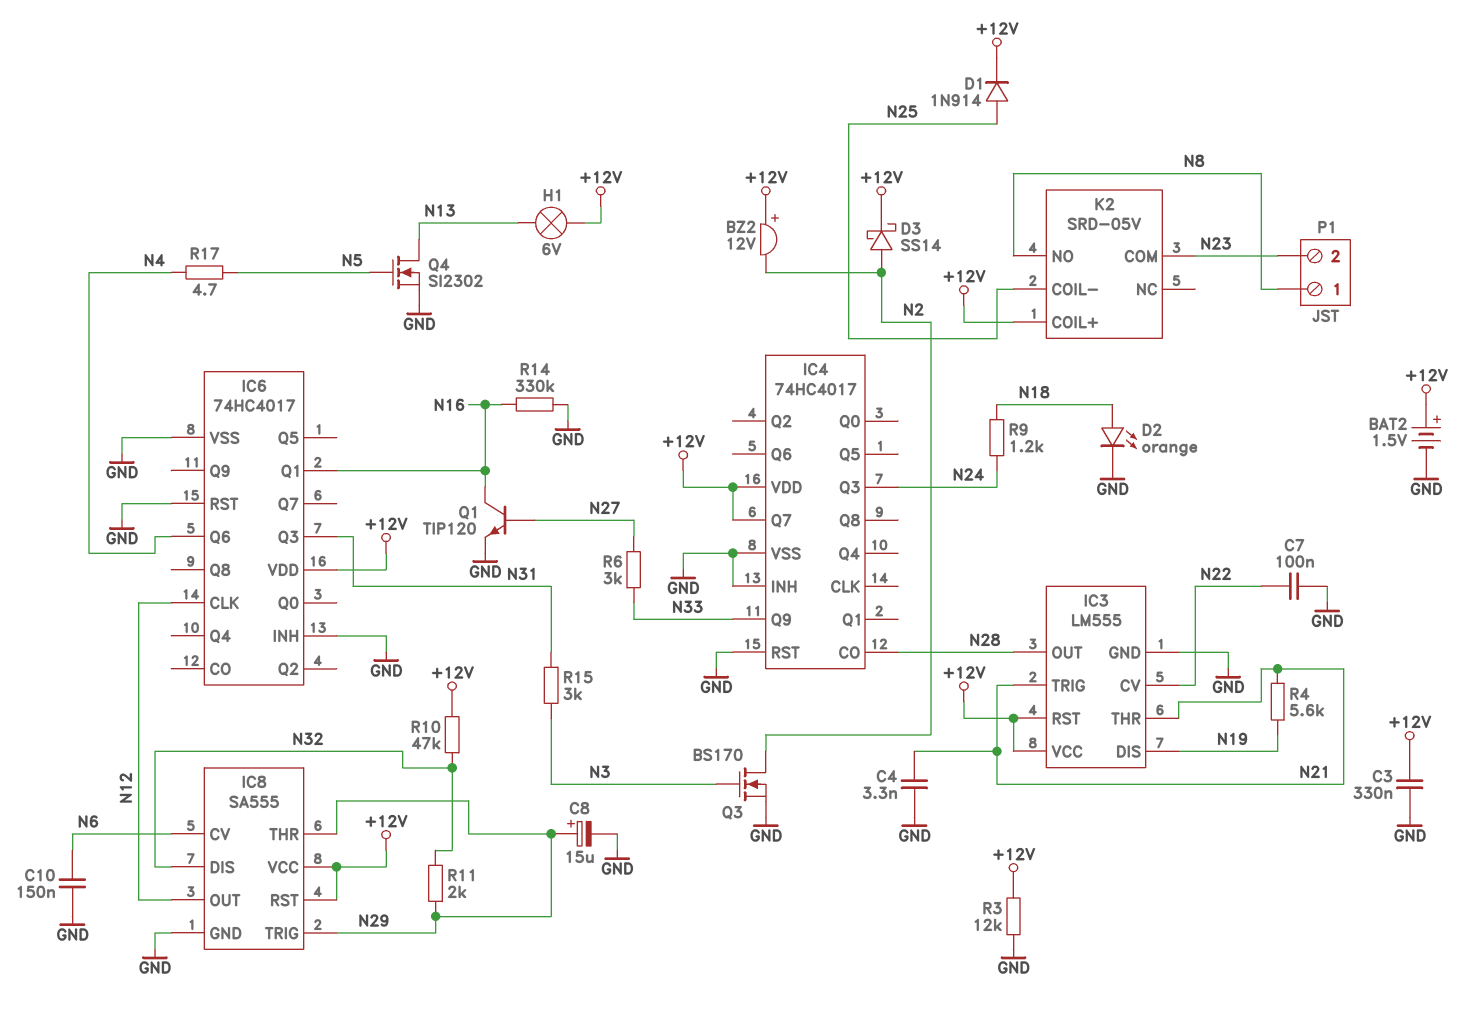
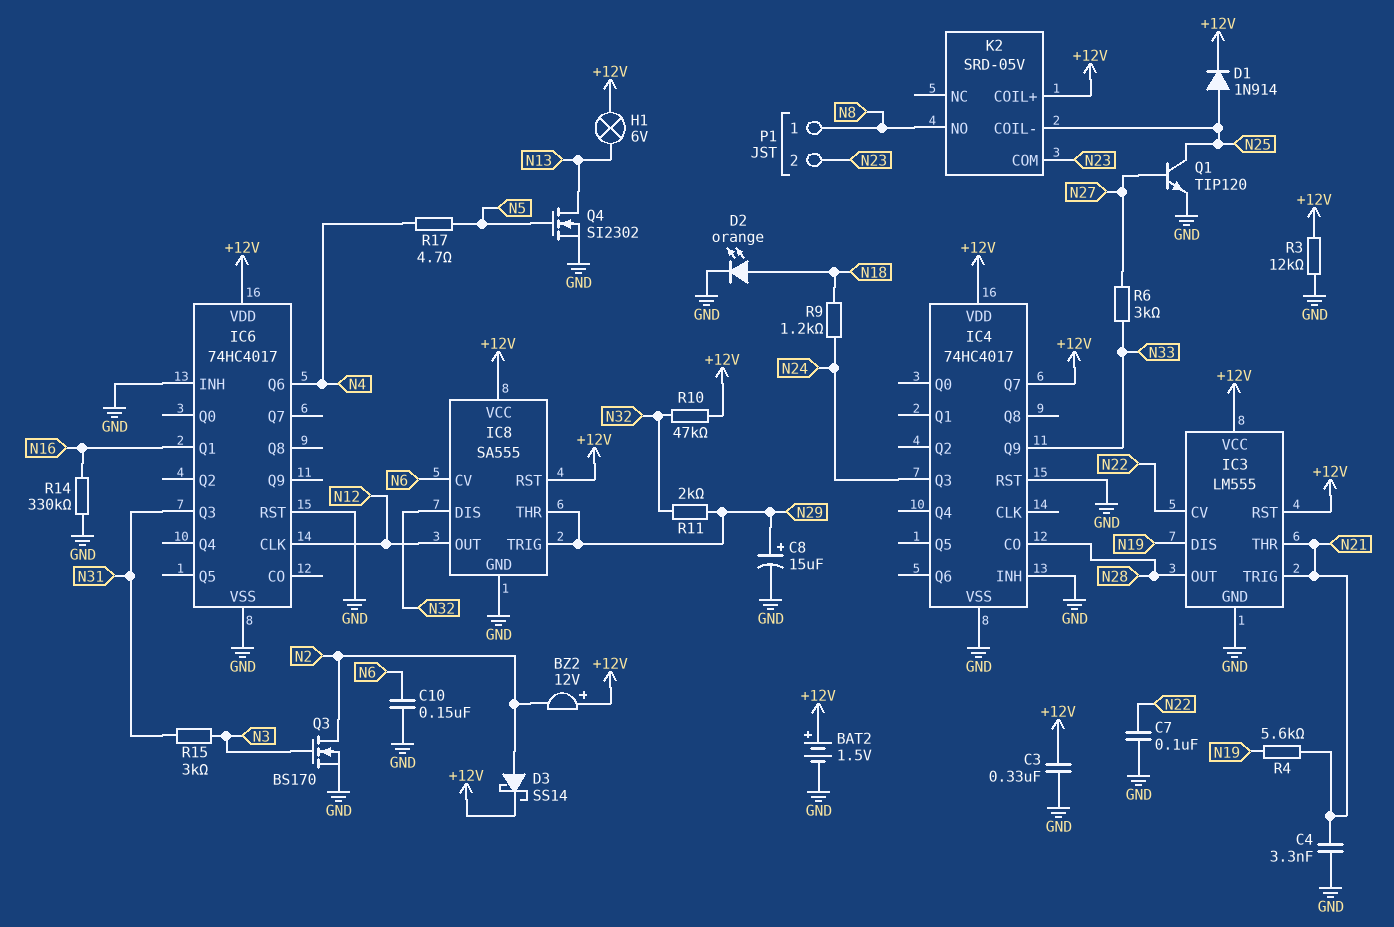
Q1: NPN TIP120 (B N27, C N16, E GND) -> NPN TIP120 (B N27, C N25, E GND)

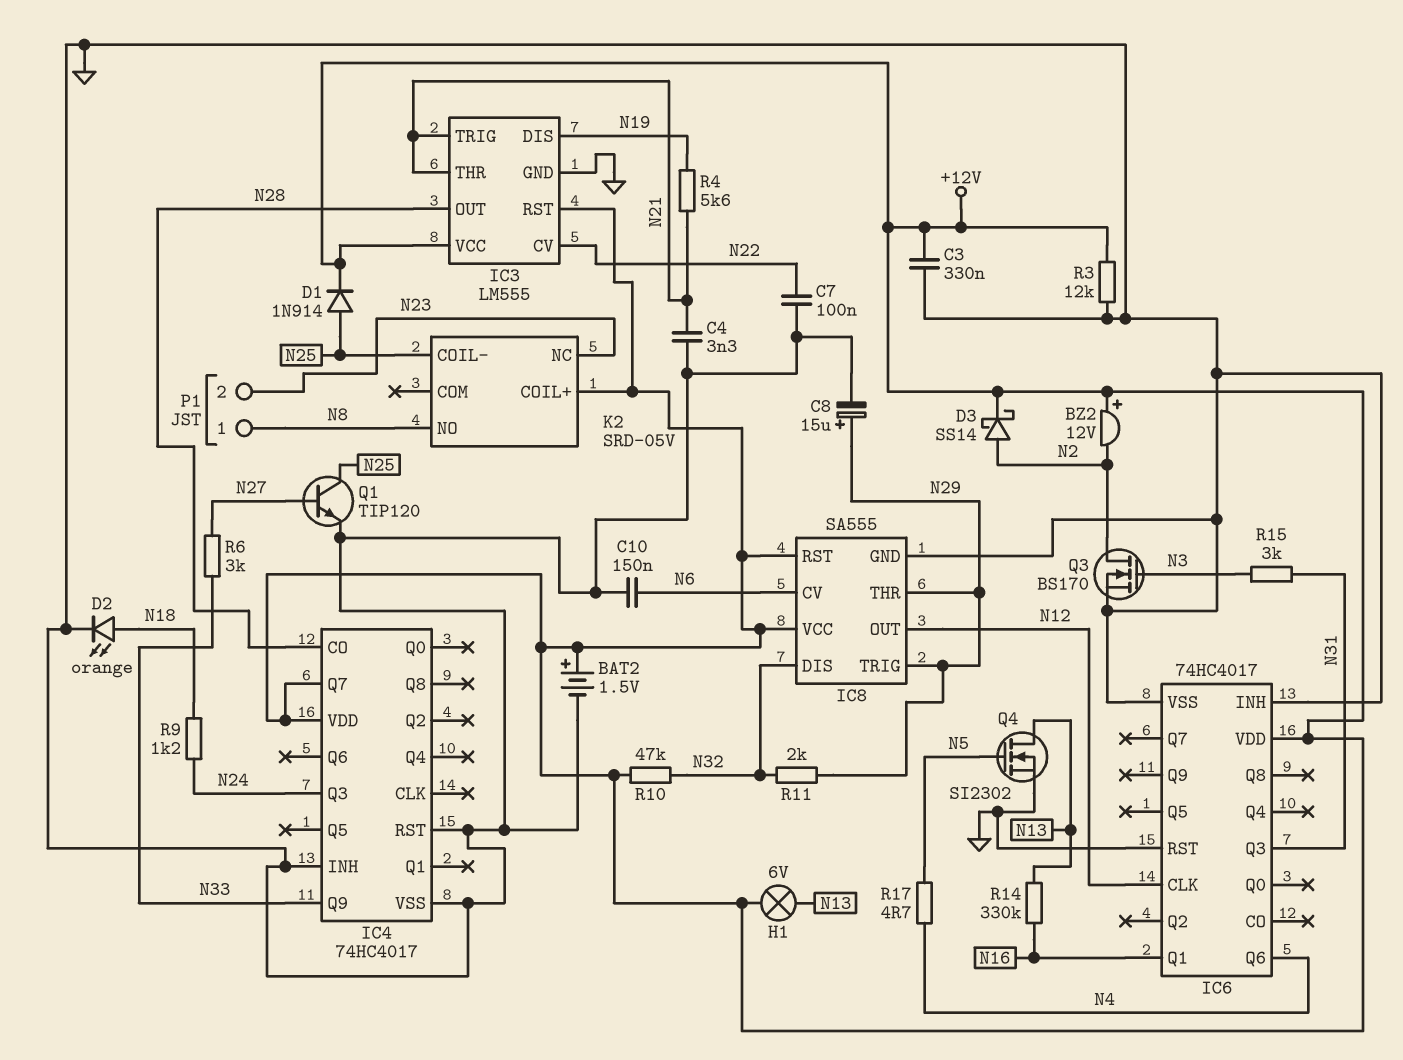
K2 pin COM: N23 -> none
K2 pin NC: none -> N23
R14: 330k (GND, N16) -> 330k (N13, N16)

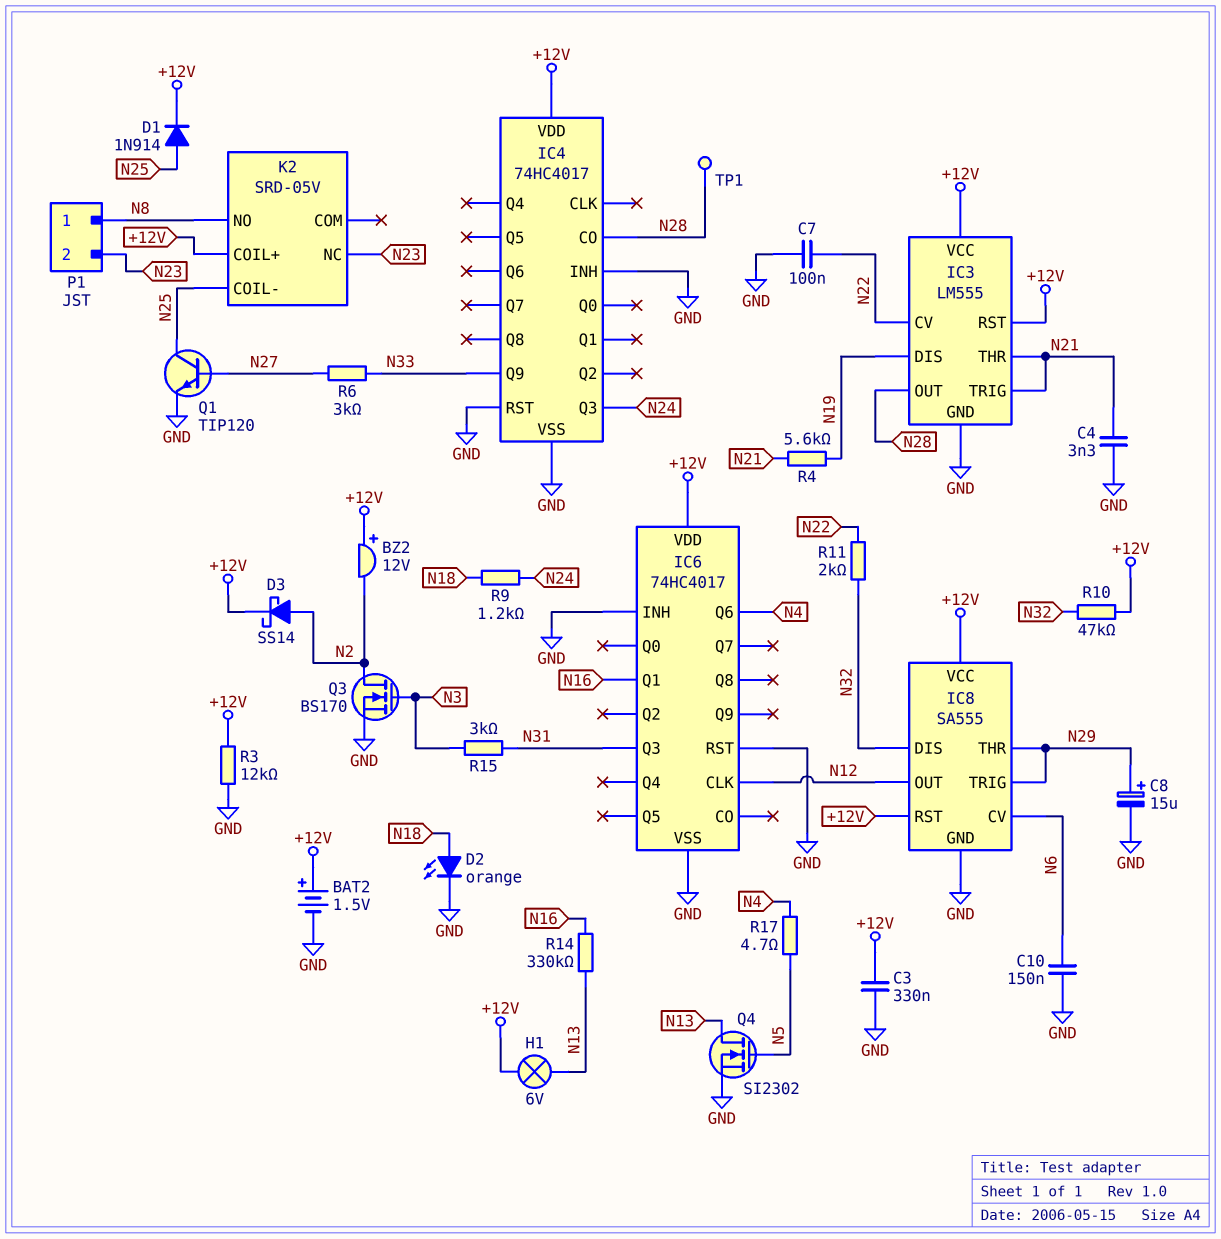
IC4 pin Q7: +12V -> none
R11: 2k (N29, N32) -> 2k (N22, N32)
TP1: none -> test point (N28)

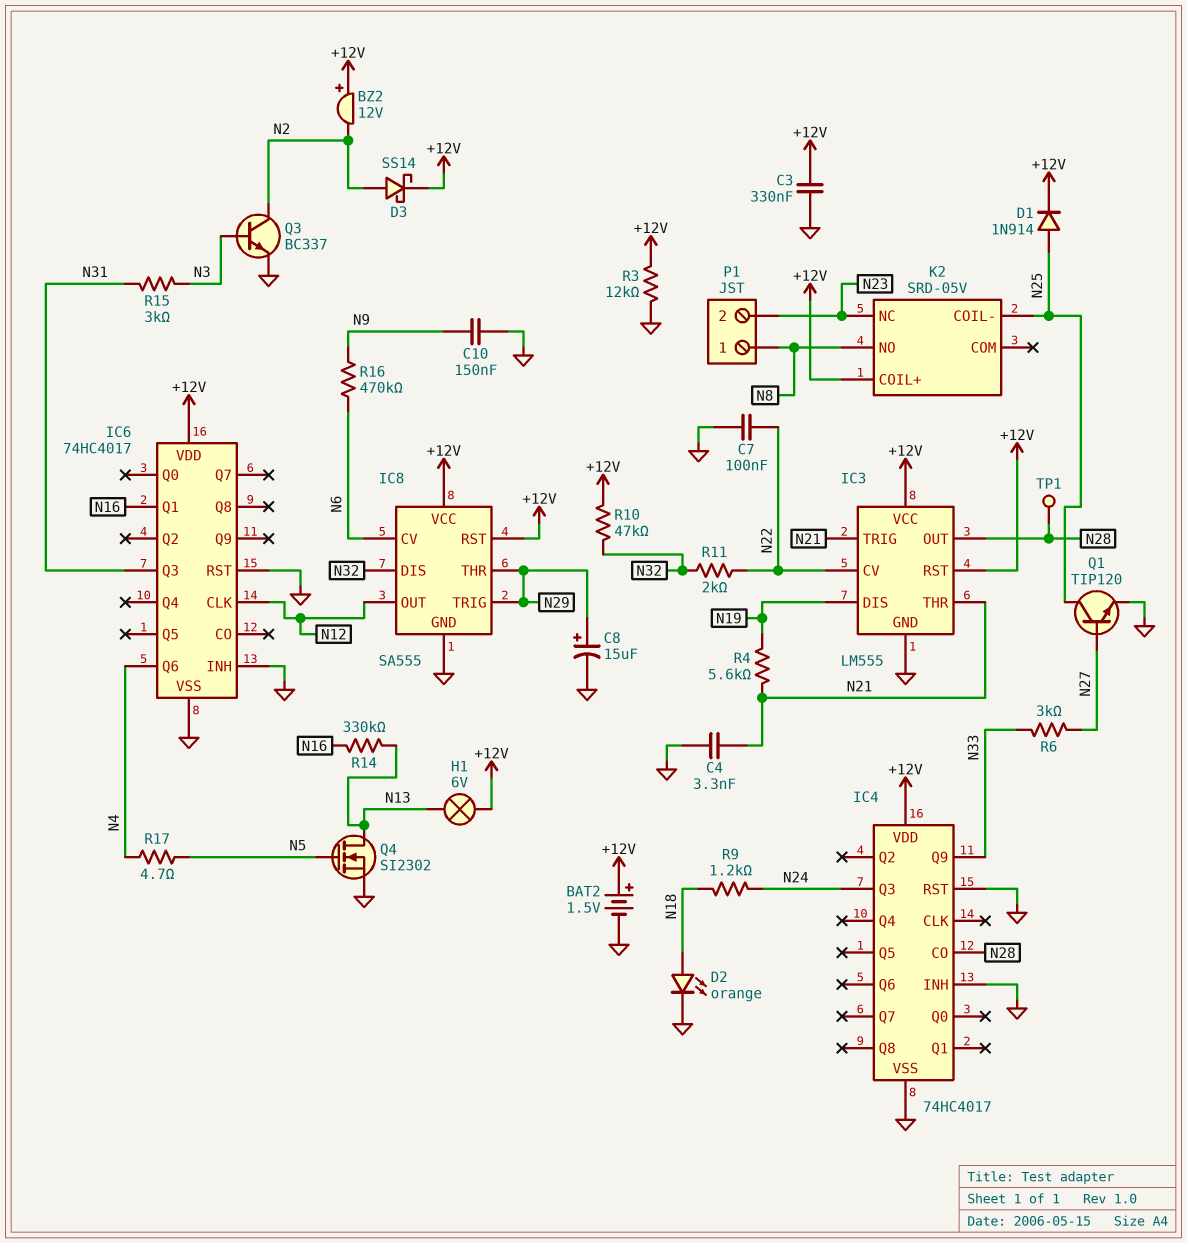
C10: 150nF (GND, N6) -> 150nF (GND, N9)
Q3: NMOS BS170 (G N3, D N2, S GND) -> NPN BC337 (B N3, C N2, E GND)
R16: none -> 470k (N6, N9)

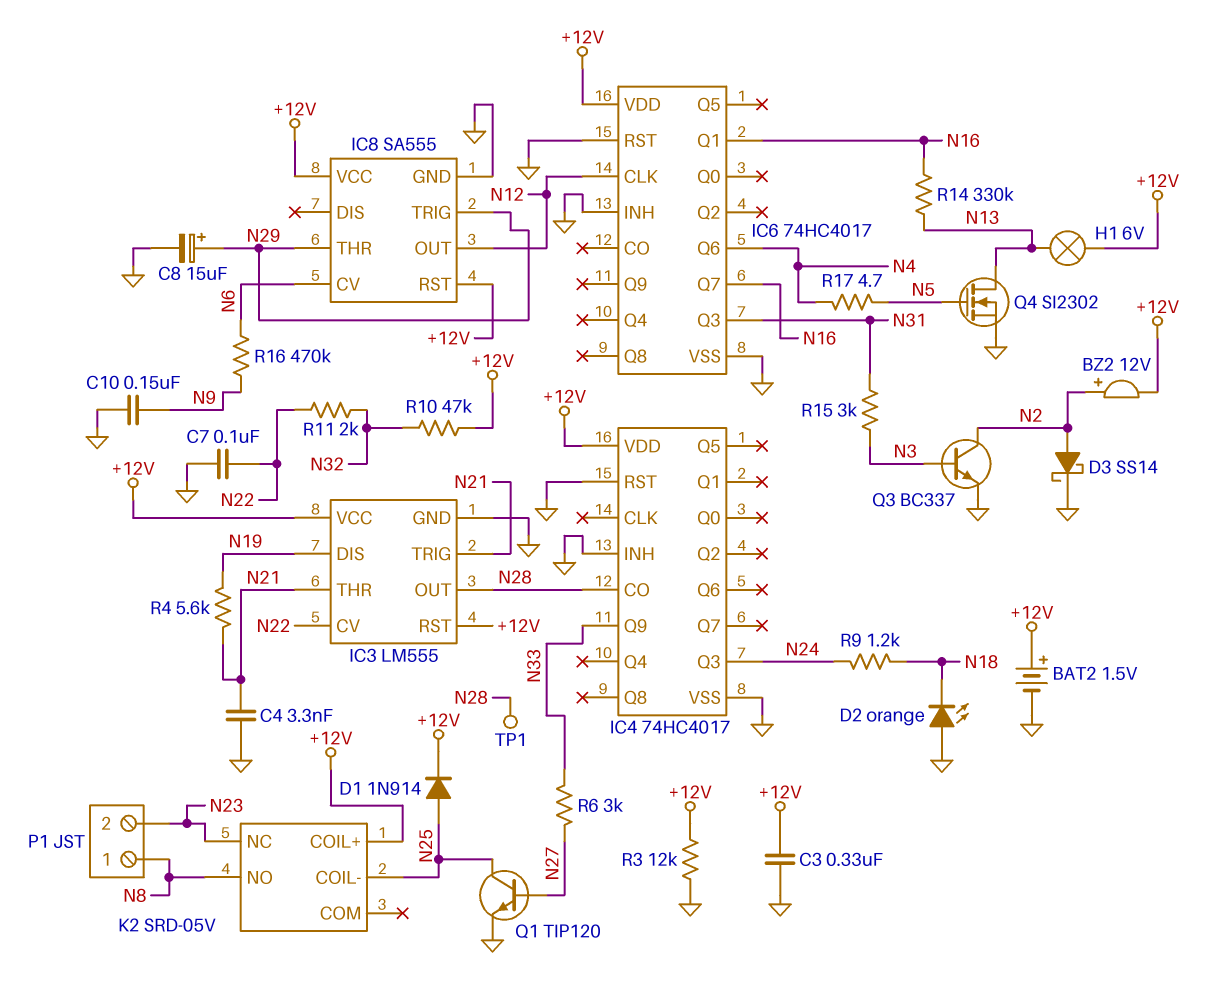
BZ2: buzzer 12V (plus +12V, minus N2) -> buzzer 12V (plus N2, minus +12V)
D2: LED orange (A N18, K GND) -> LED orange (A GND, K N18)
D3: schottky SS14 (A N2, K +12V) -> schottky SS14 (A N2, K GND)
IC6 pin Q7: none -> N16
IC8 pin DIS: N32 -> none

